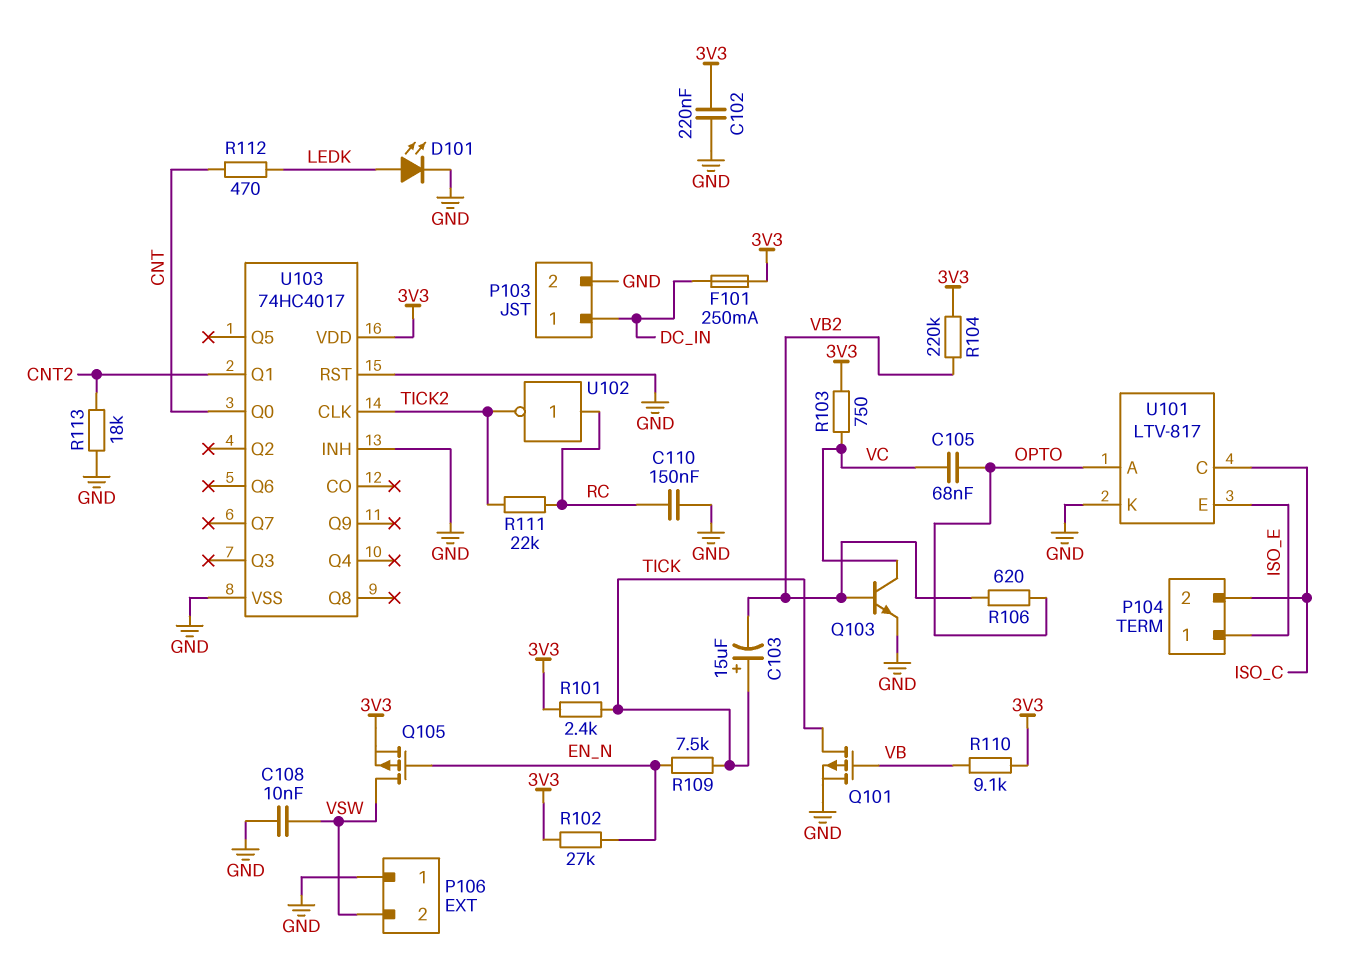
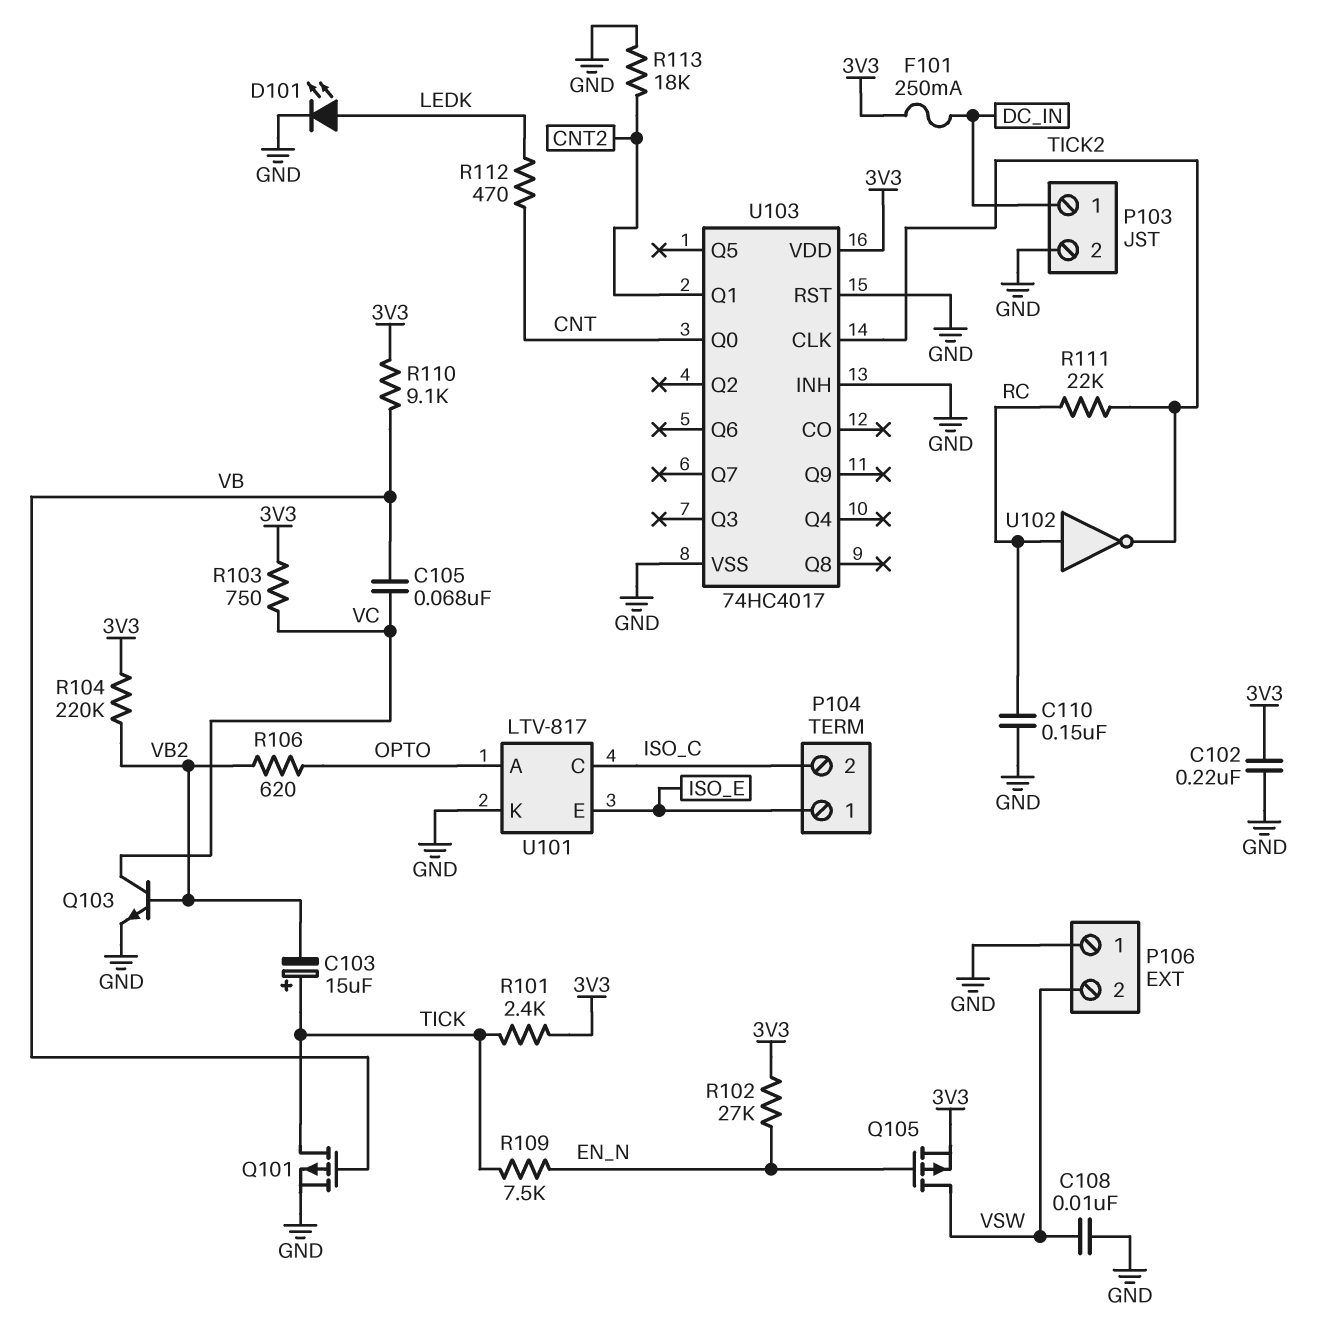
C105: 68nF (OPTO, VC) -> 68nF (VB, VC)

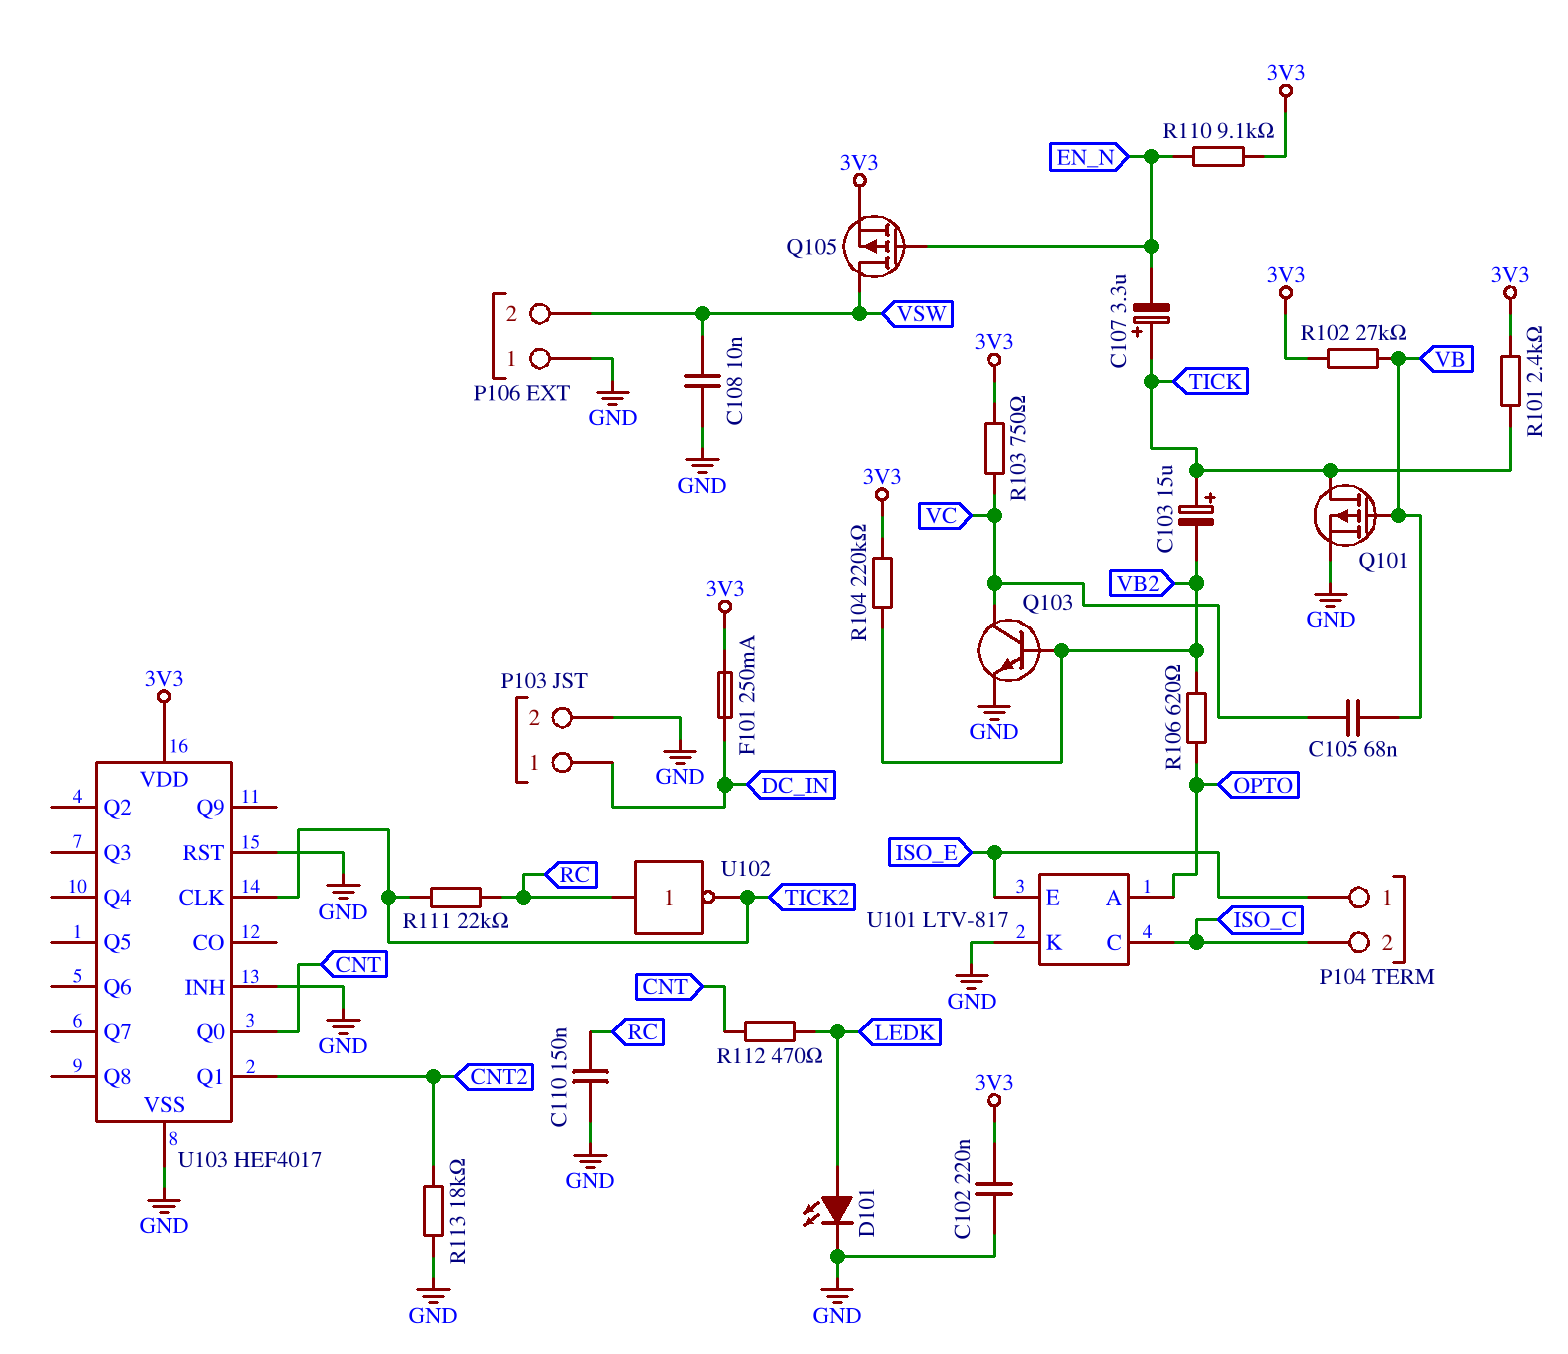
C107: none -> 3.3uF (plus TICK, minus EN_N)
R102: 27k (3V3, EN_N) -> 27k (3V3, VB)
R109: 7.5k (EN_N, TICK) -> none
R110: 9.1k (3V3, VB) -> 9.1k (3V3, EN_N)
U103: 74HC4017 -> HEF4017

